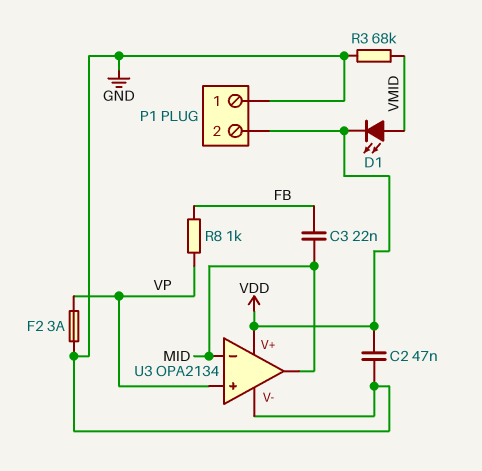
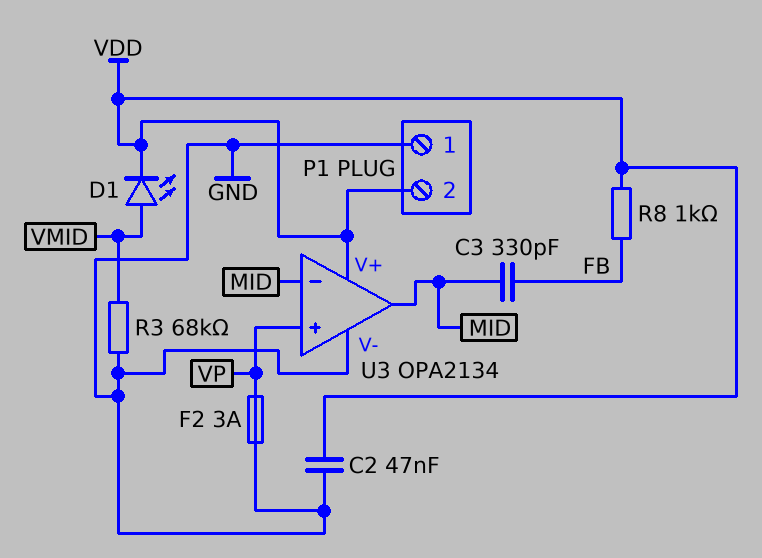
C3: 22nF (FB, MID) -> 330pF (FB, MID)
R8: 1k (FB, VP) -> 1k (FB, VDD)

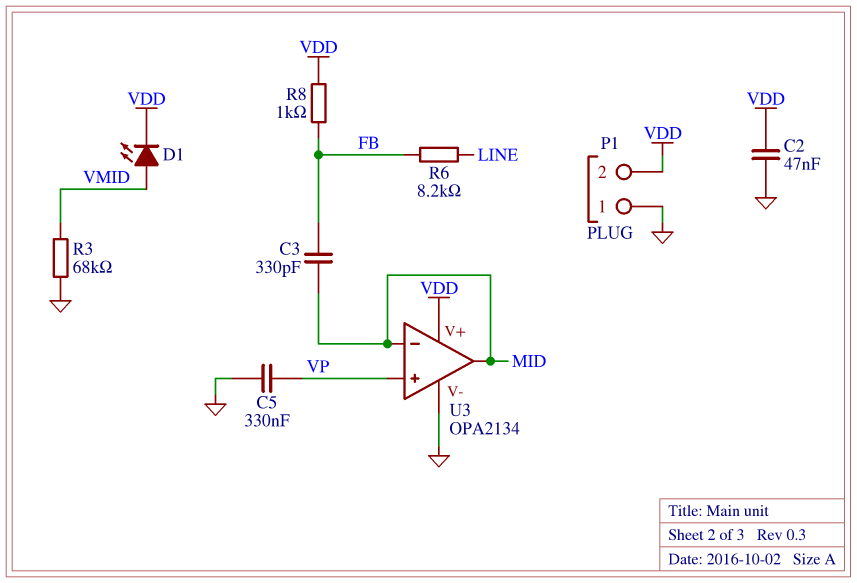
C5: none -> 330nF (GND, VP)
F2: 3A (GND, VP) -> none
R6: none -> 8.2k (FB, LINE)

